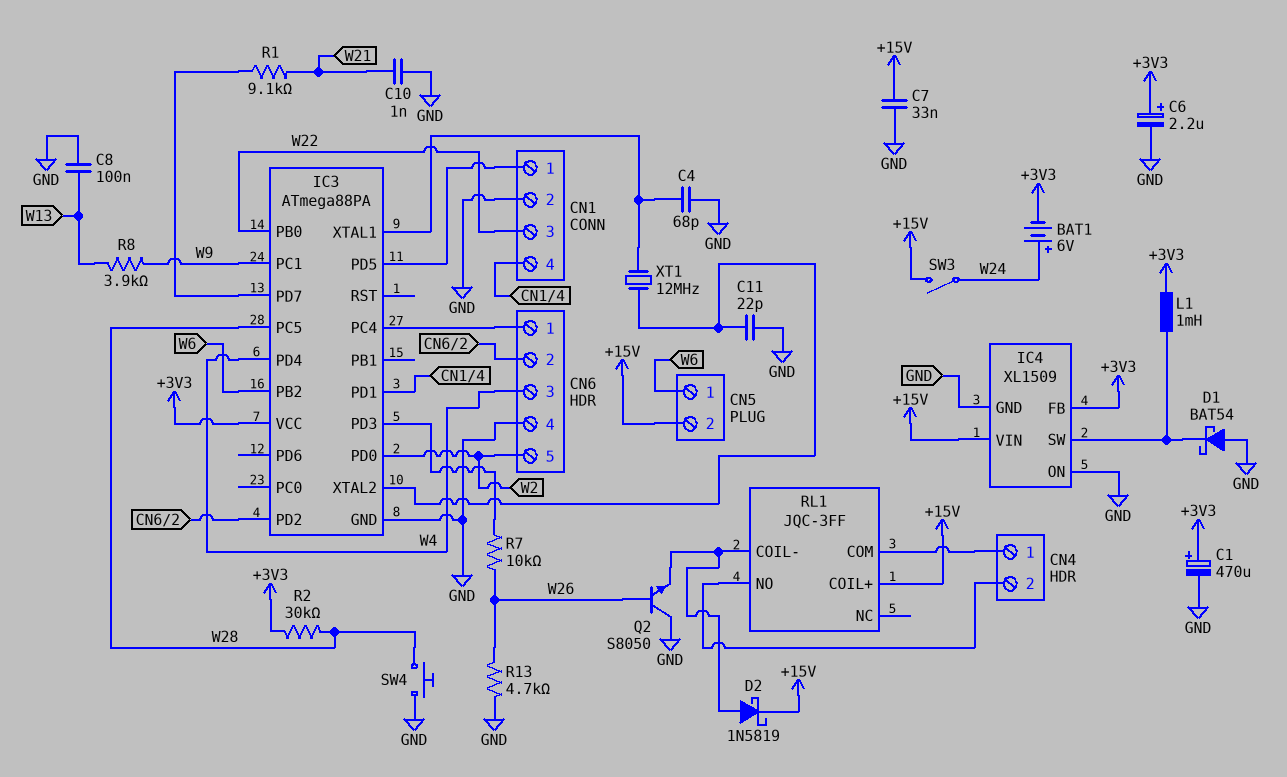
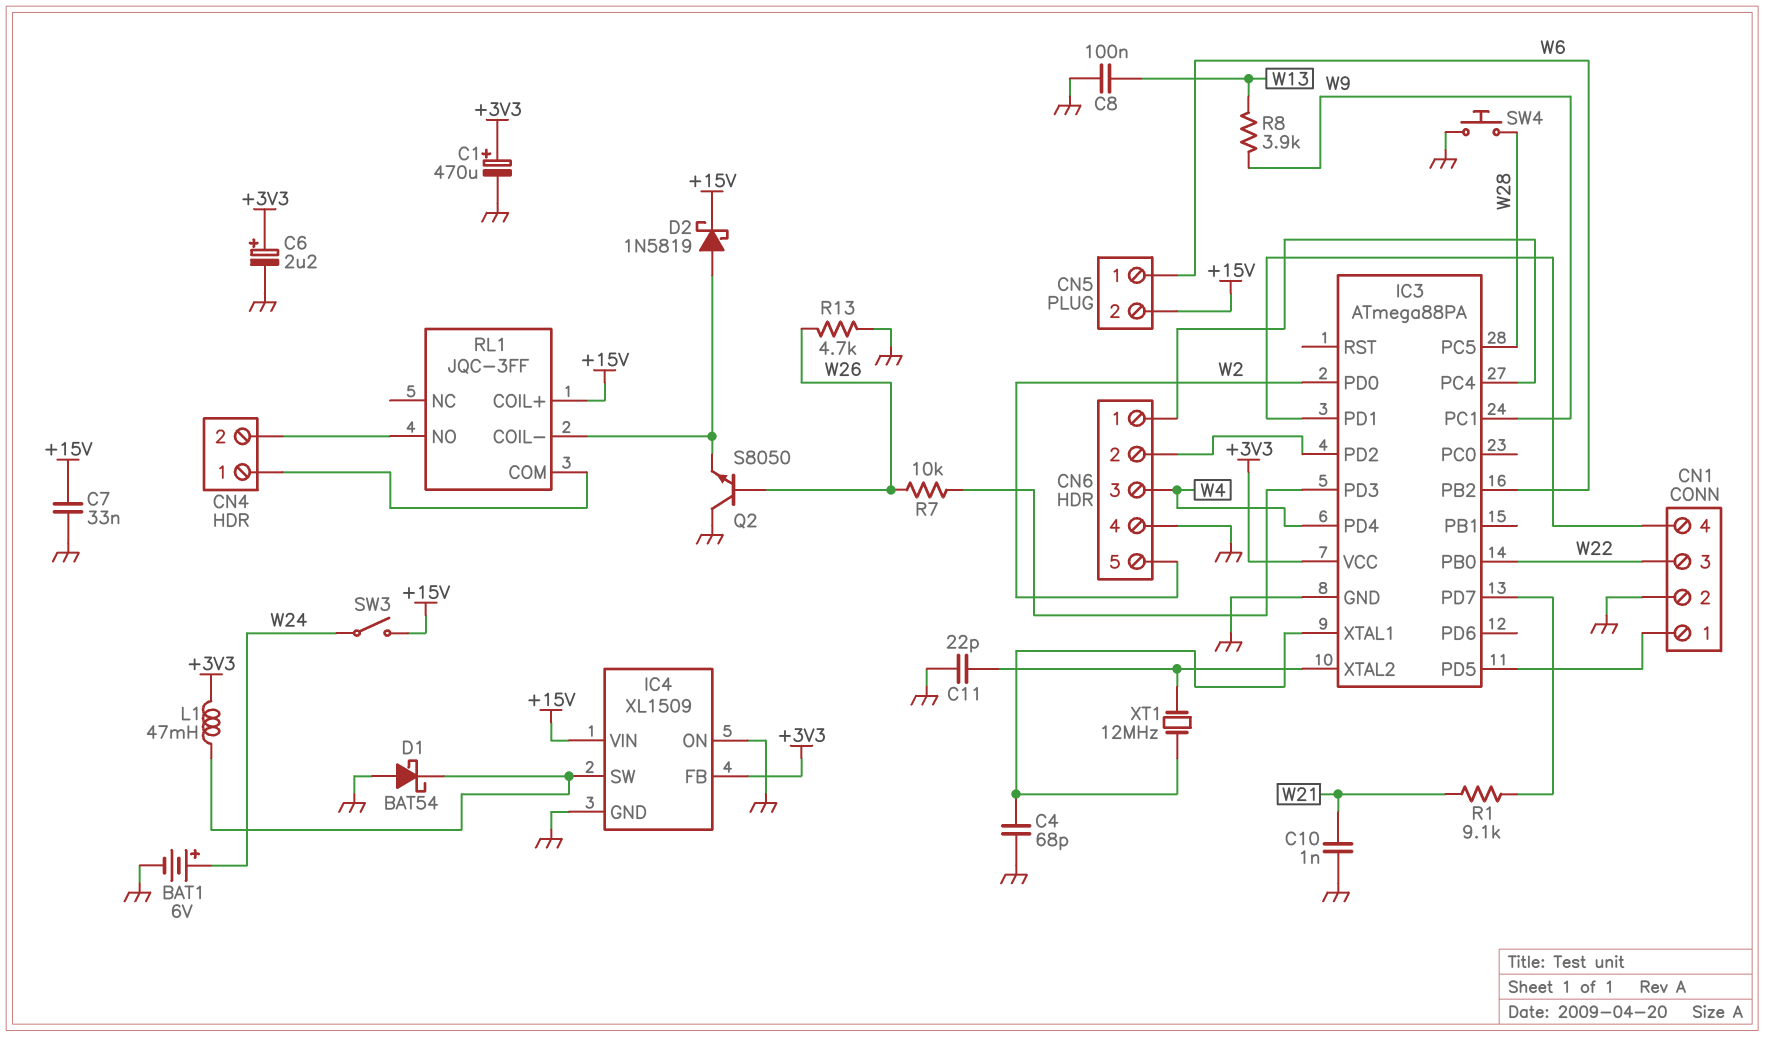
BAT1: 6V (plus W24, minus +3V3) -> 6V (plus W24, minus GND)
L1: 1mH (+3V3, IC4/SW) -> 47mH (+3V3, IC4/SW)
R2: 30k (+3V3, W28) -> none

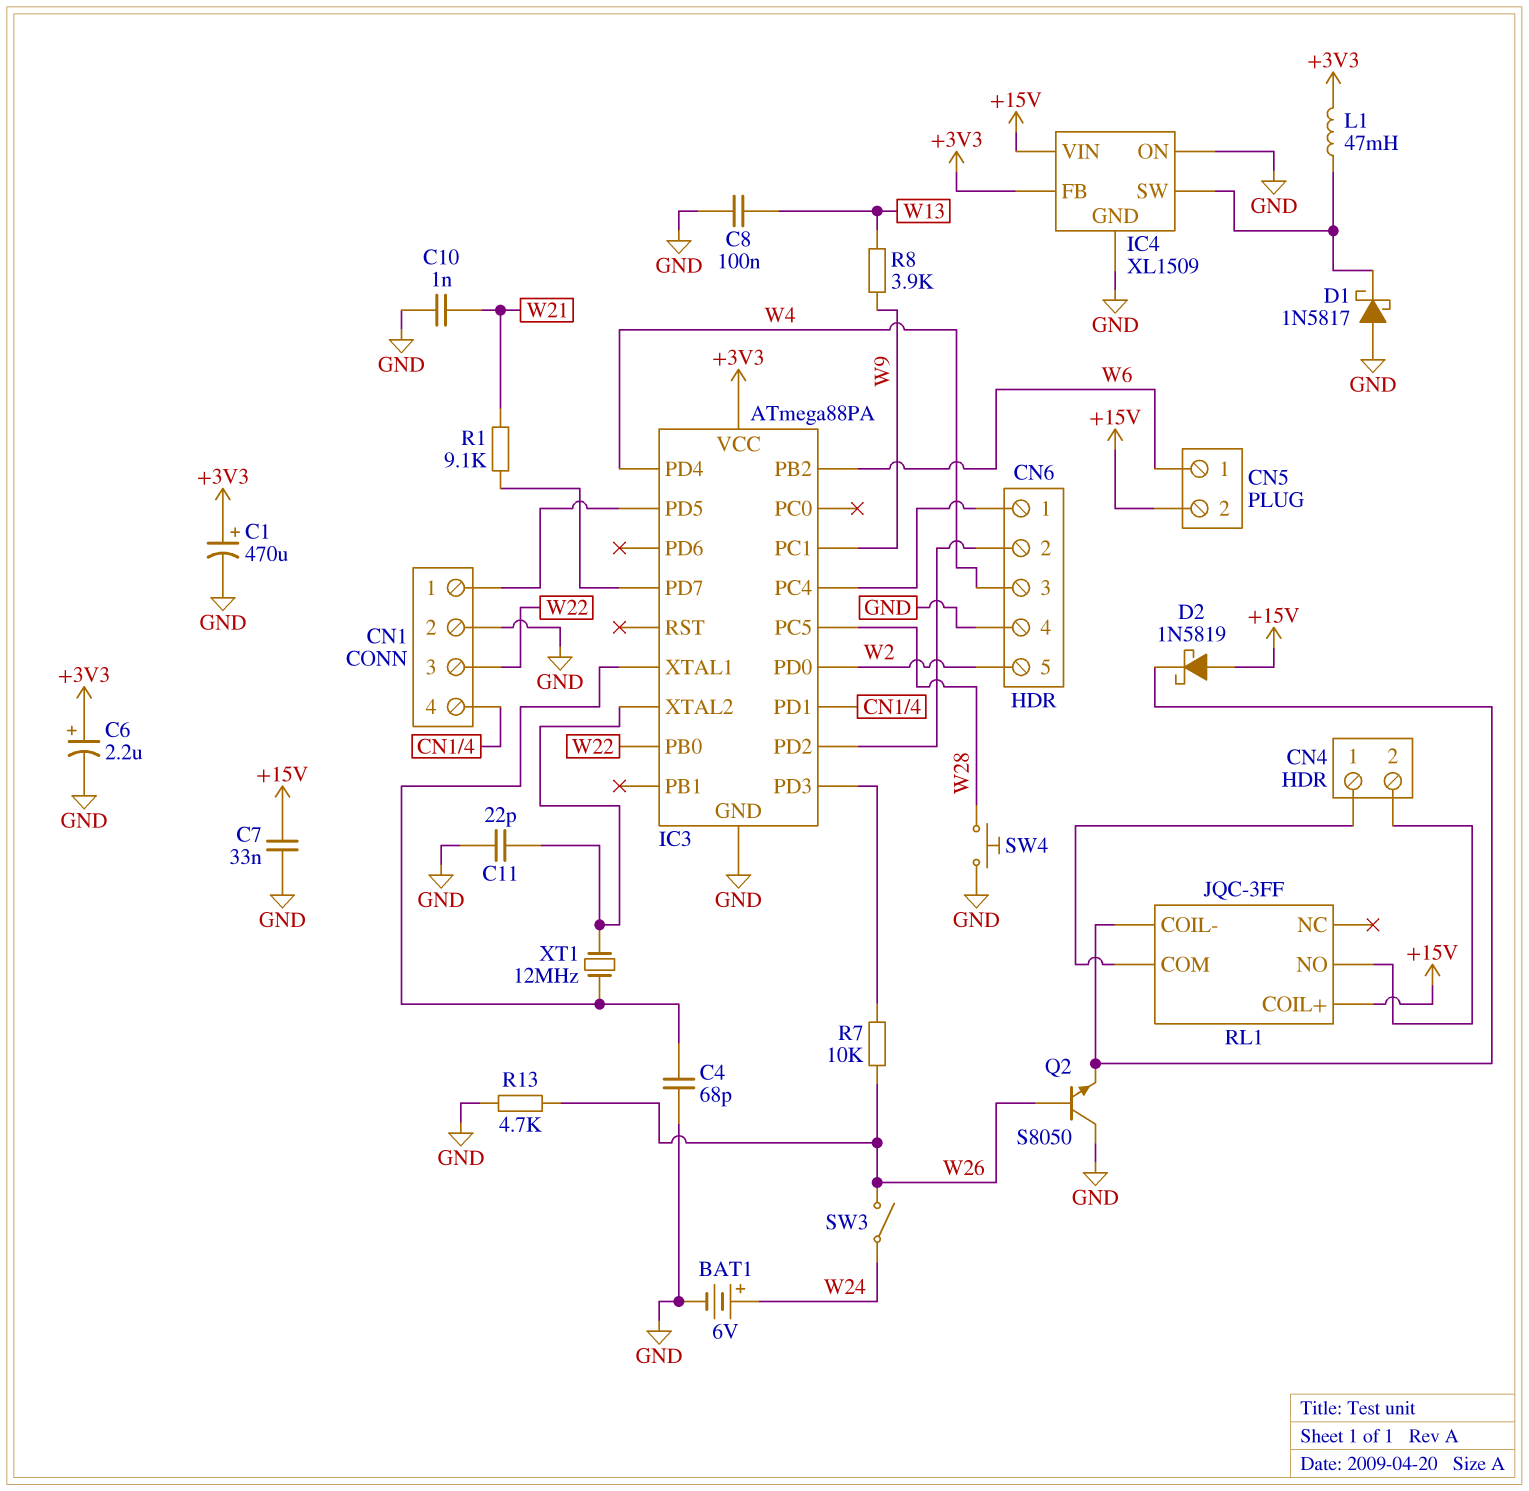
D1: schottky BAT54 (A GND, K IC4/SW) -> schottky 1N5817 (A GND, K IC4/SW)
D2: schottky 1N5819 (A RL1/COIL-, K +15V) -> schottky 1N5819 (A +15V, K RL1/COIL-)
SW3: switch (+15V, W24) -> switch (W24, W26)

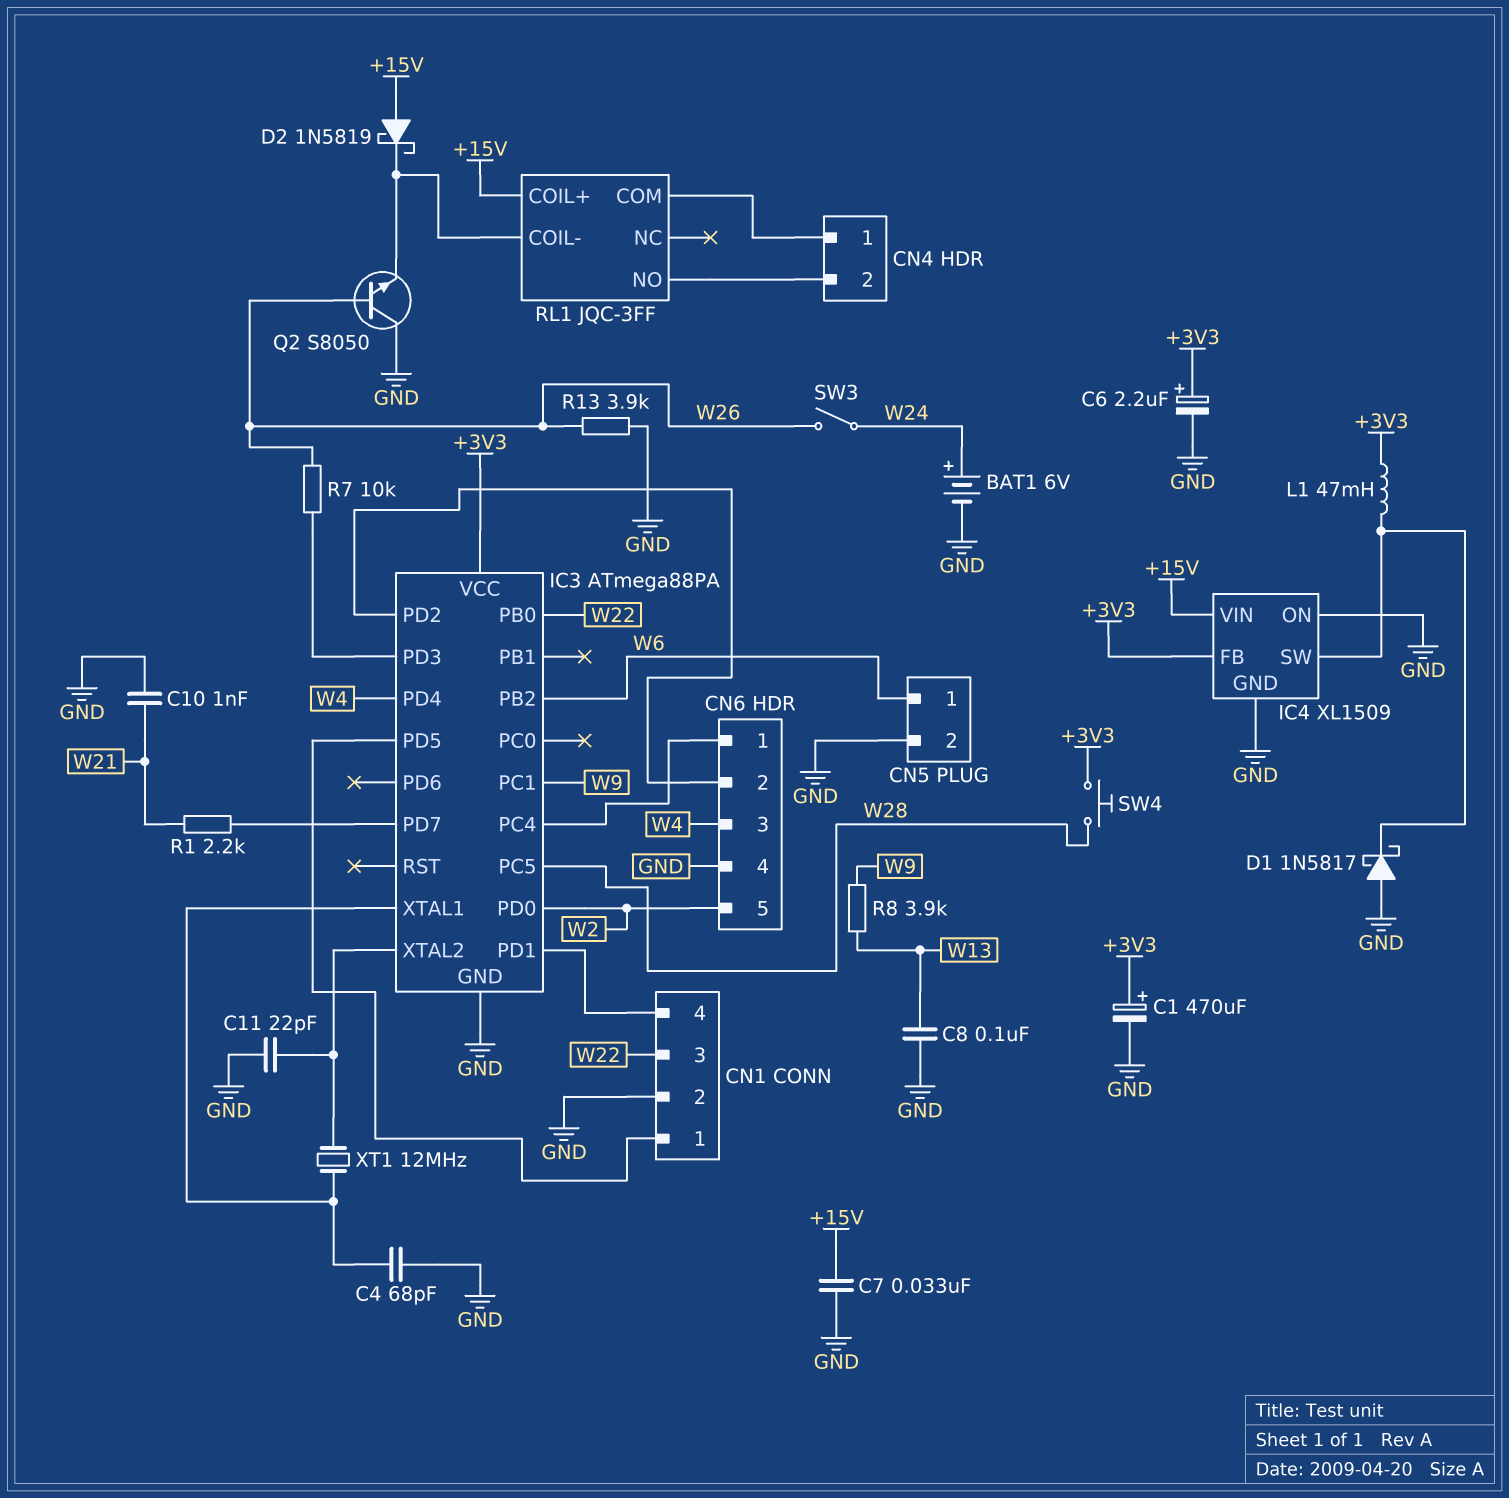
CN5 pin 2: +15V -> GND
R1: 9.1k (IC3/PD7, W21) -> 2.2k (IC3/PD7, W21)
R13: 4.7k (GND, W26) -> 3.9k (GND, W26)
SW4: button (GND, W28) -> button (+3V3, W28)

